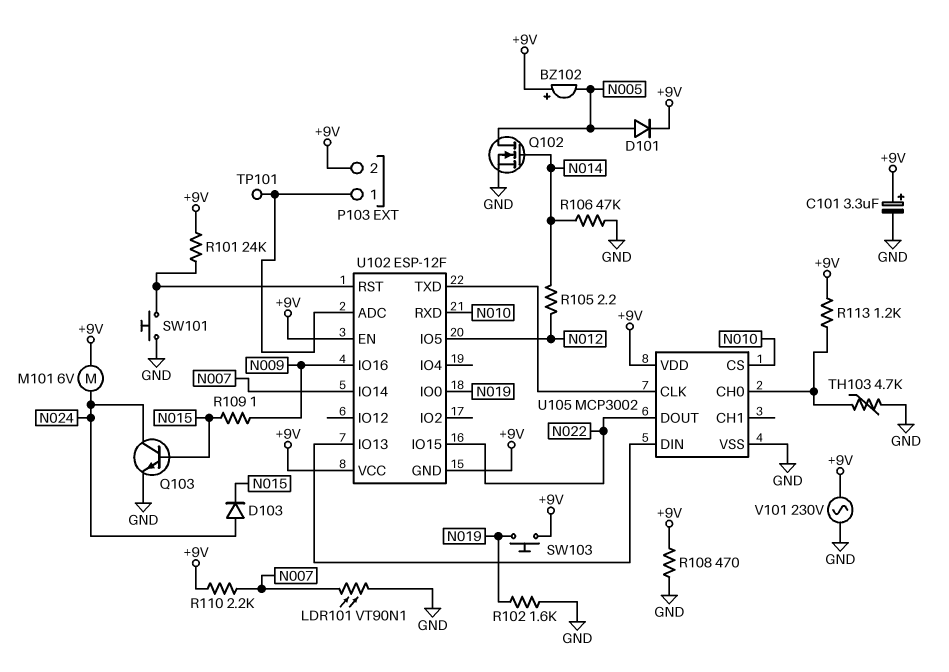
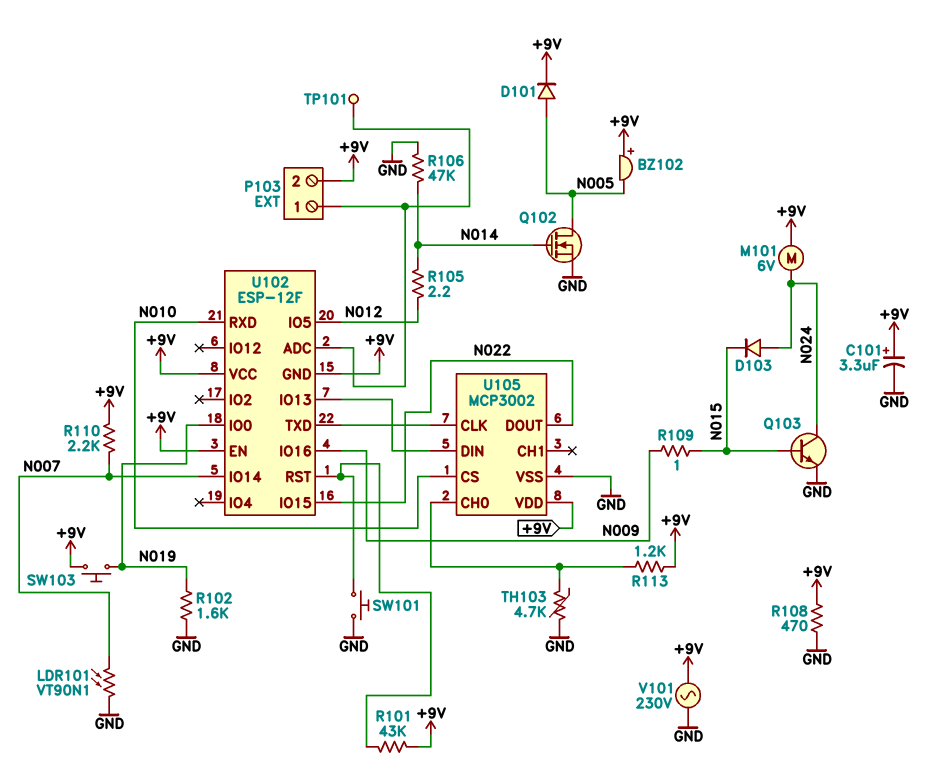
R101: 24k (+9V, U102/RST) -> 43k (+9V, U102/RST)

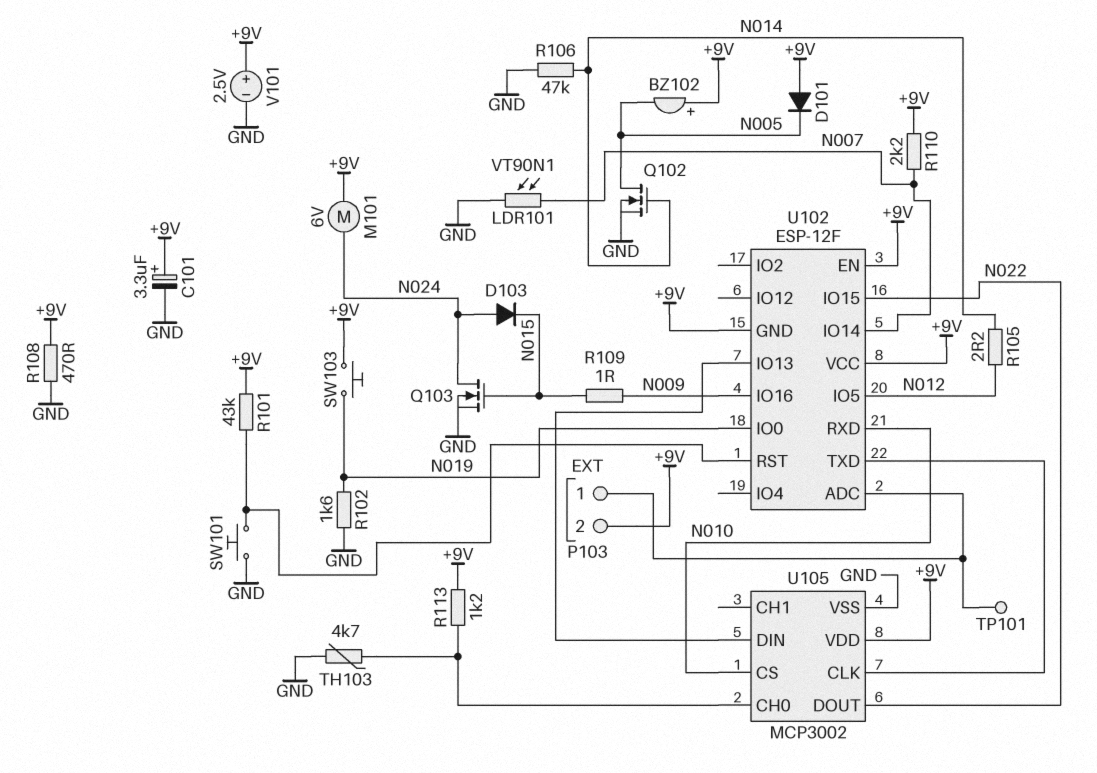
D101: diode (A N005, K +9V) -> diode (A +9V, K N005)
Q103: NPN (B N015, C N024, E GND) -> NMOS (G N015, D N024, S GND)
V101: AC 230V (+9V, GND) -> 2.5V (plus +9V, minus GND)

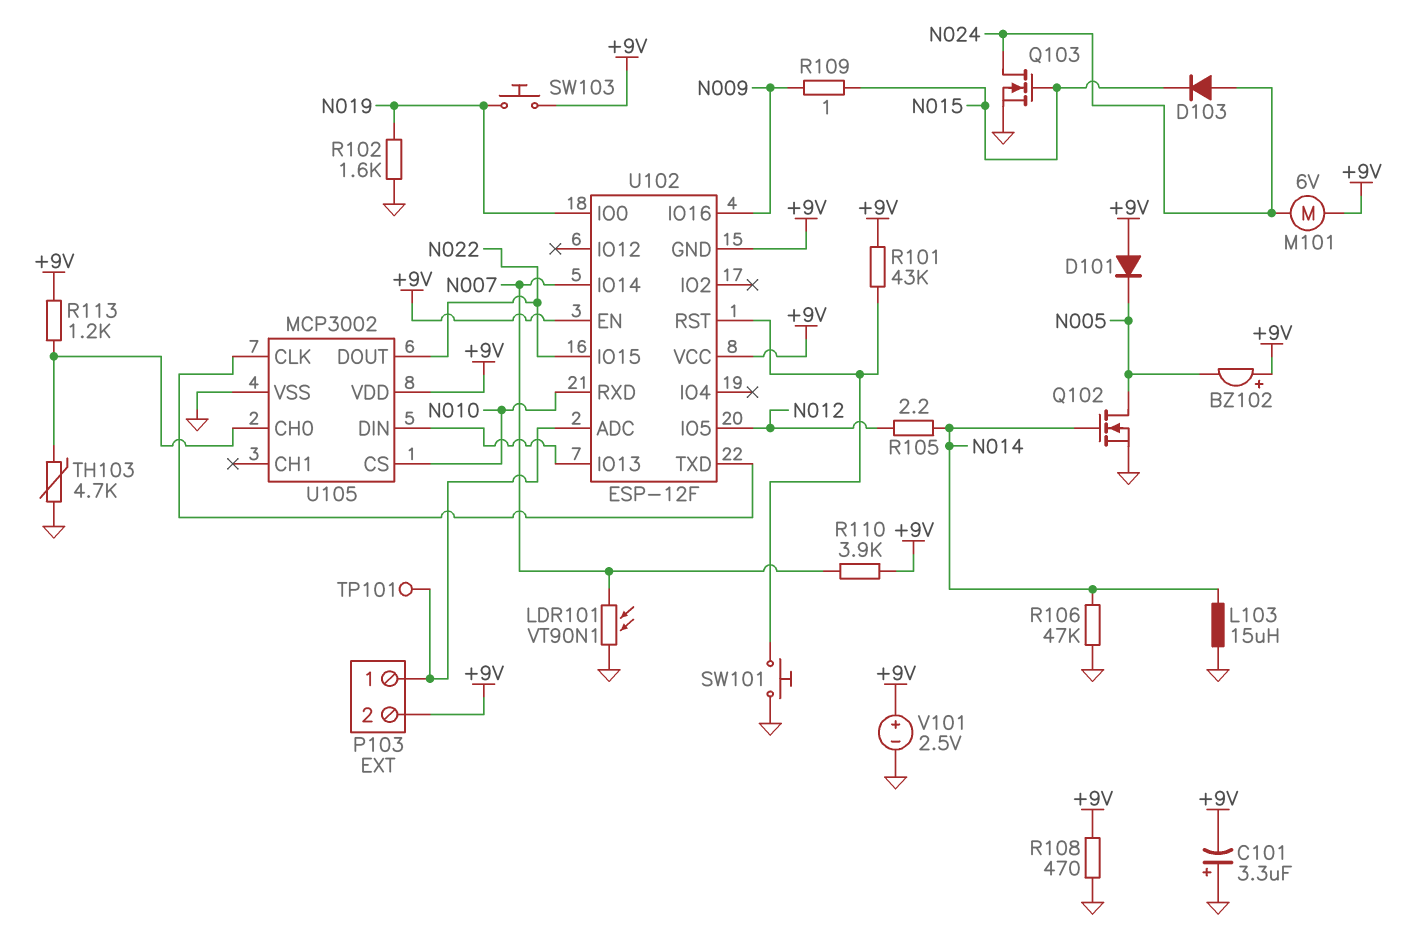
C101: 3.3uF (plus +9V, minus GND) -> 3.3uF (plus GND, minus +9V)
L103: none -> 15uH (GND, N014)
R110: 2.2k (+9V, N007) -> 3.9k (+9V, N007)

